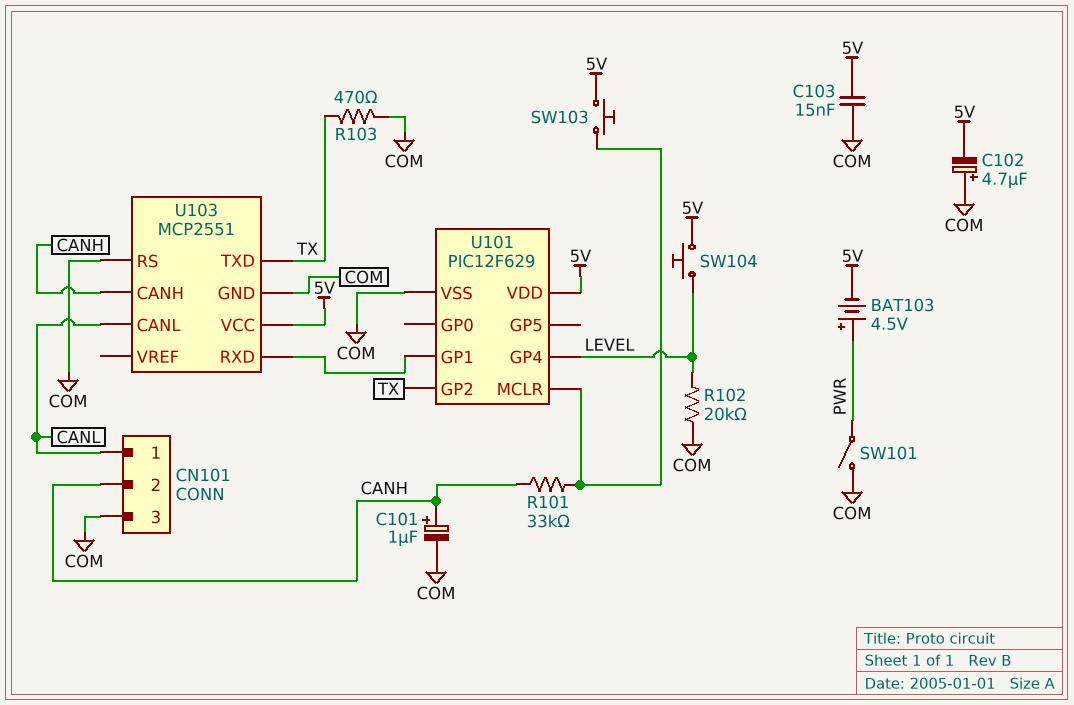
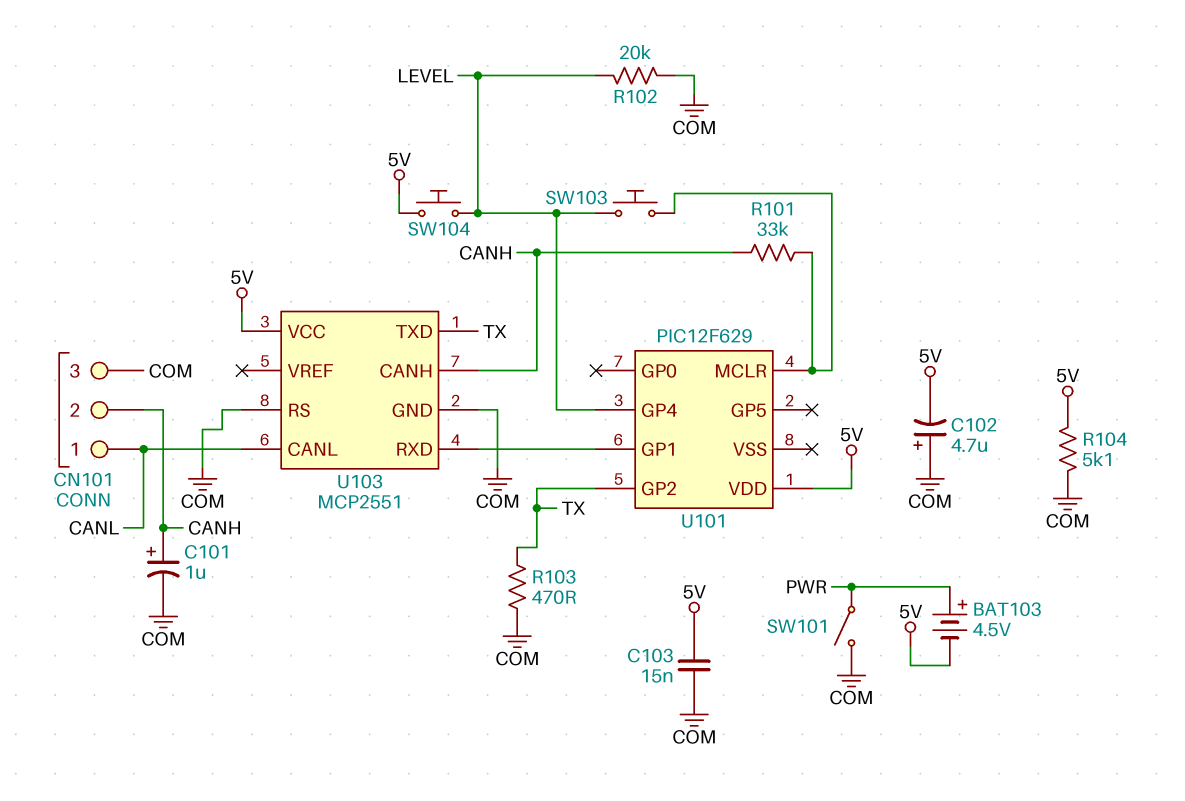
R104: none -> 5.1k (5V, COM)
SW103: button (5V, U101/MCLR) -> button (LEVEL, U101/MCLR)
U101 pin VSS: COM -> none

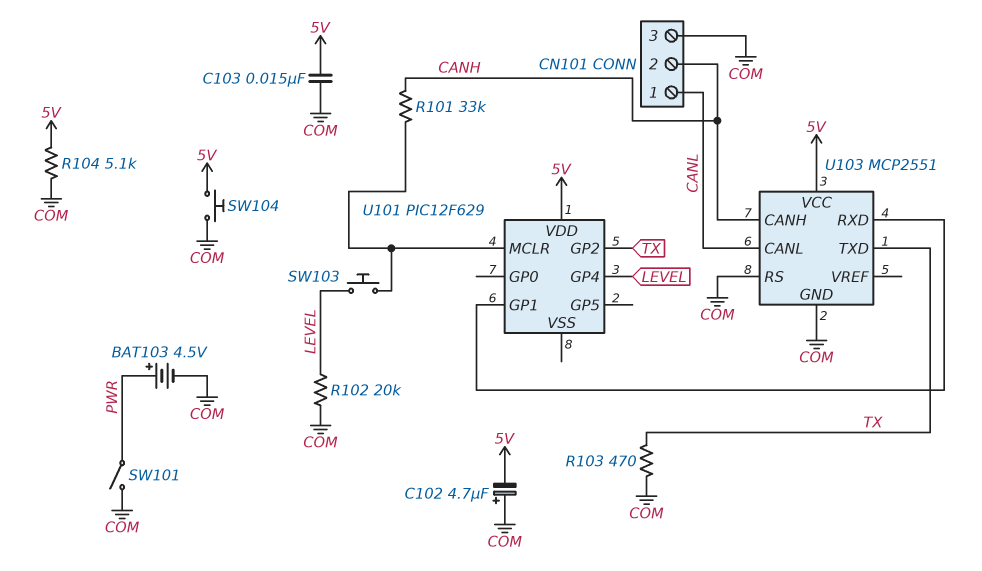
BAT103: 4.5V (plus PWR, minus 5V) -> 4.5V (plus PWR, minus COM)
C101: 1uF (plus CANH, minus COM) -> none
SW104: button (5V, LEVEL) -> button (5V, COM)

